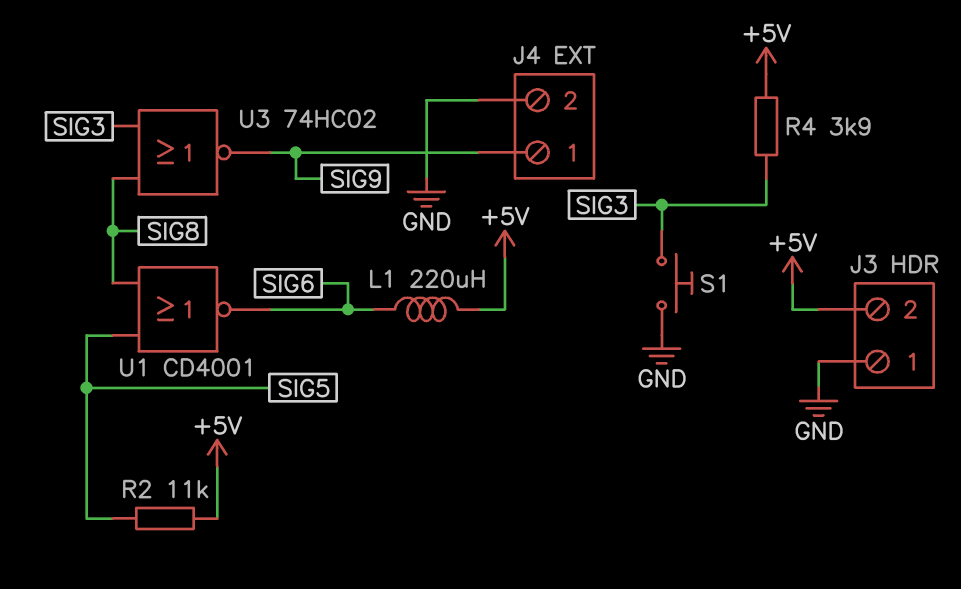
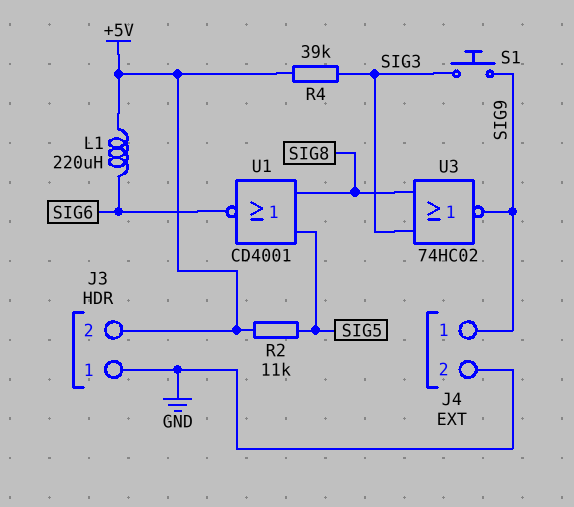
R4: 3.9k (+5V, SIG3) -> 39k (+5V, SIG3)
S1: button (GND, SIG3) -> button (SIG3, SIG9)

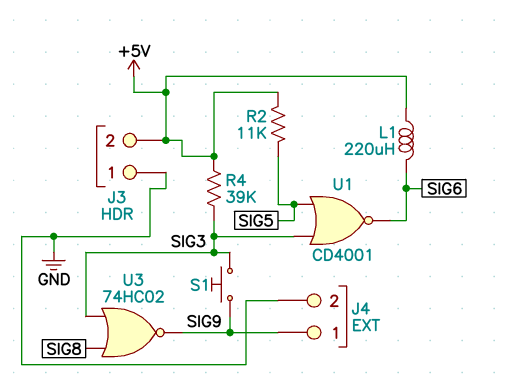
U1: NOR CD4001 (in SIG5, in SIG8, out SIG6) -> NOR CD4001 (in SIG3, in SIG5, out SIG6)

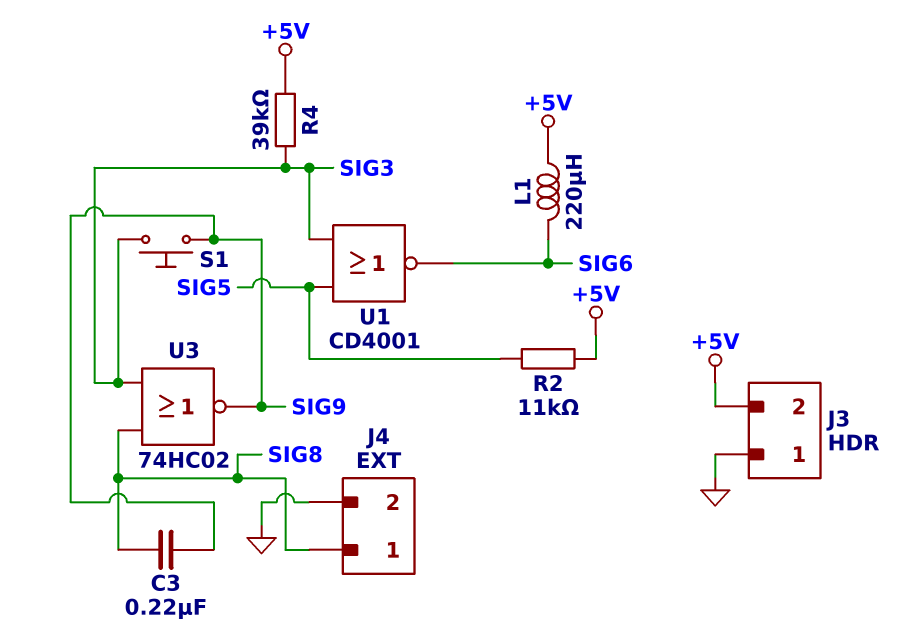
C3: none -> 220nF (SIG8, SIG9)
J4 pin 1: SIG9 -> SIG8

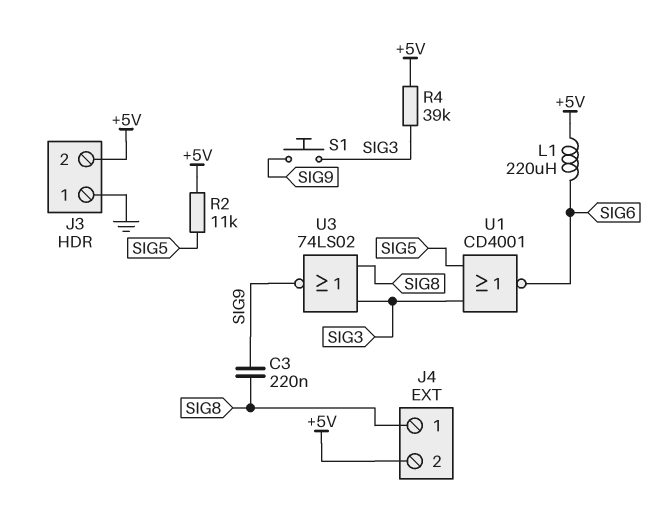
J4 pin 2: GND -> +5V
U3: NOR 74HC02 (in SIG3, in SIG8, out SIG9) -> NOR 74LS02 (in SIG3, in SIG8, out SIG9)

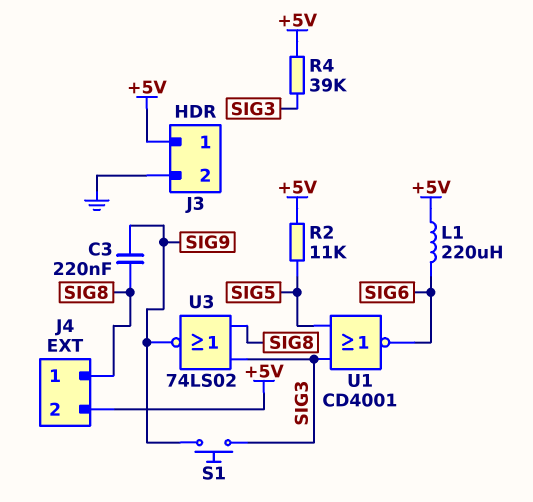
J3 pin 1: GND -> +5V
J3 pin 2: +5V -> GND

